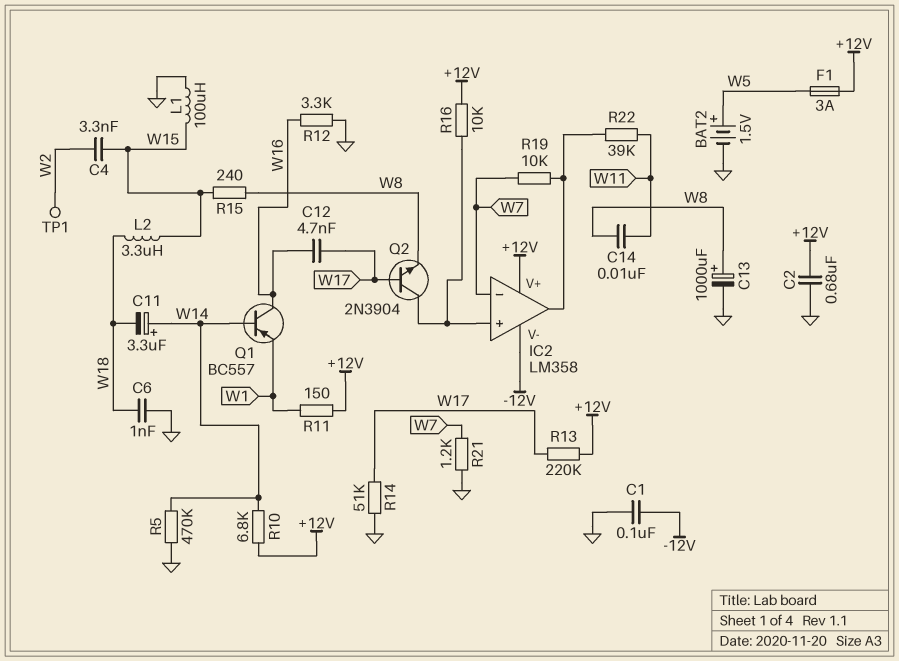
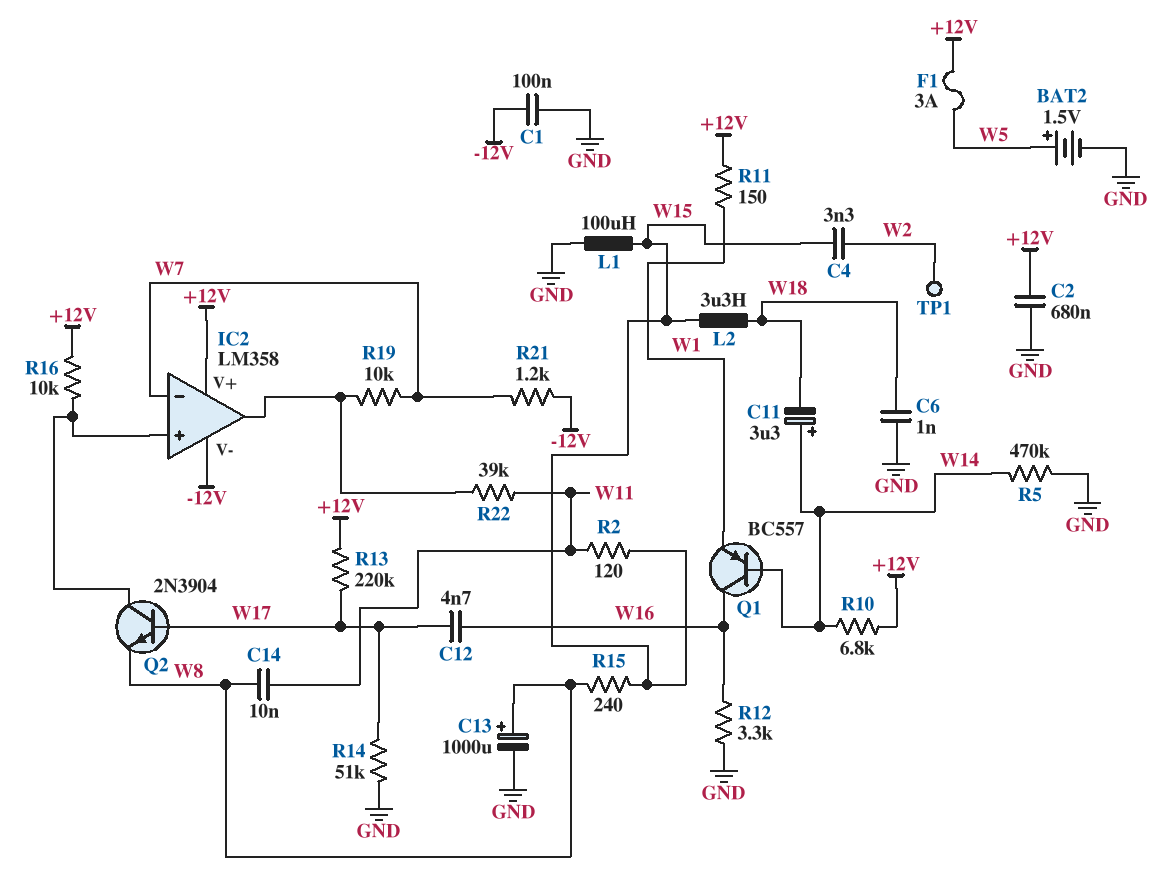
R2: none -> 120 (W11, W15)
R21: 1.2k (GND, W7) -> 1.2k (-12V, W7)

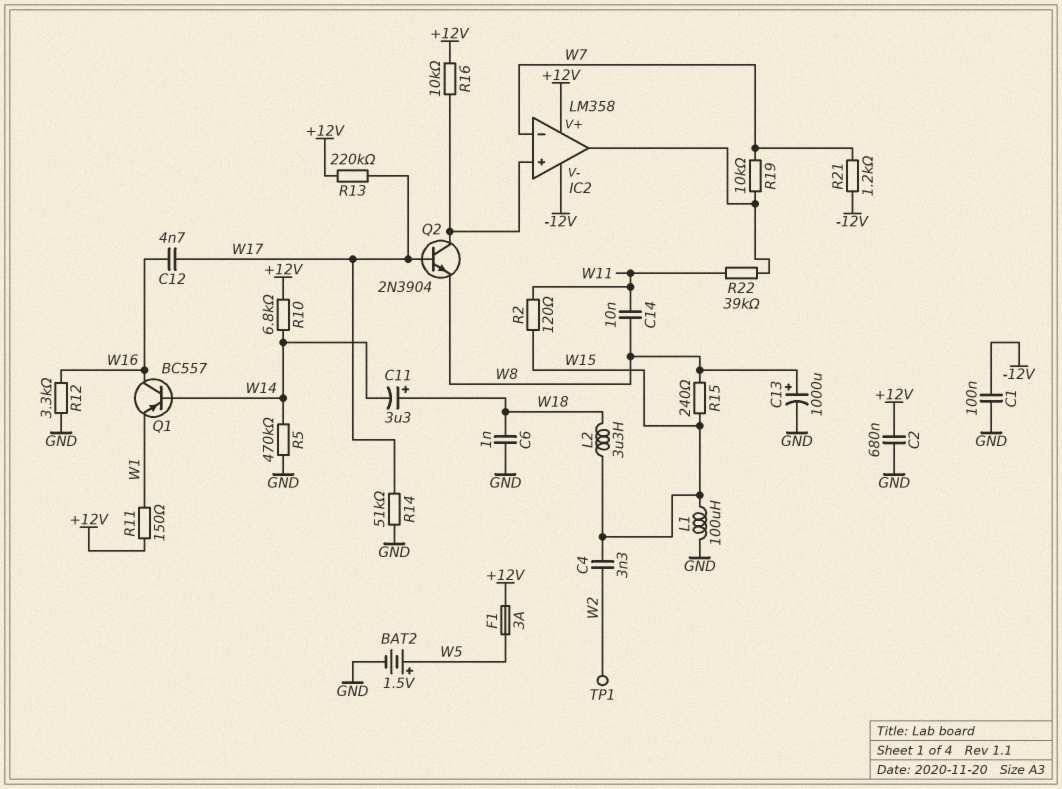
C11: 3.3uF (plus W14, minus W18) -> 3.3uF (plus W18, minus W14)

